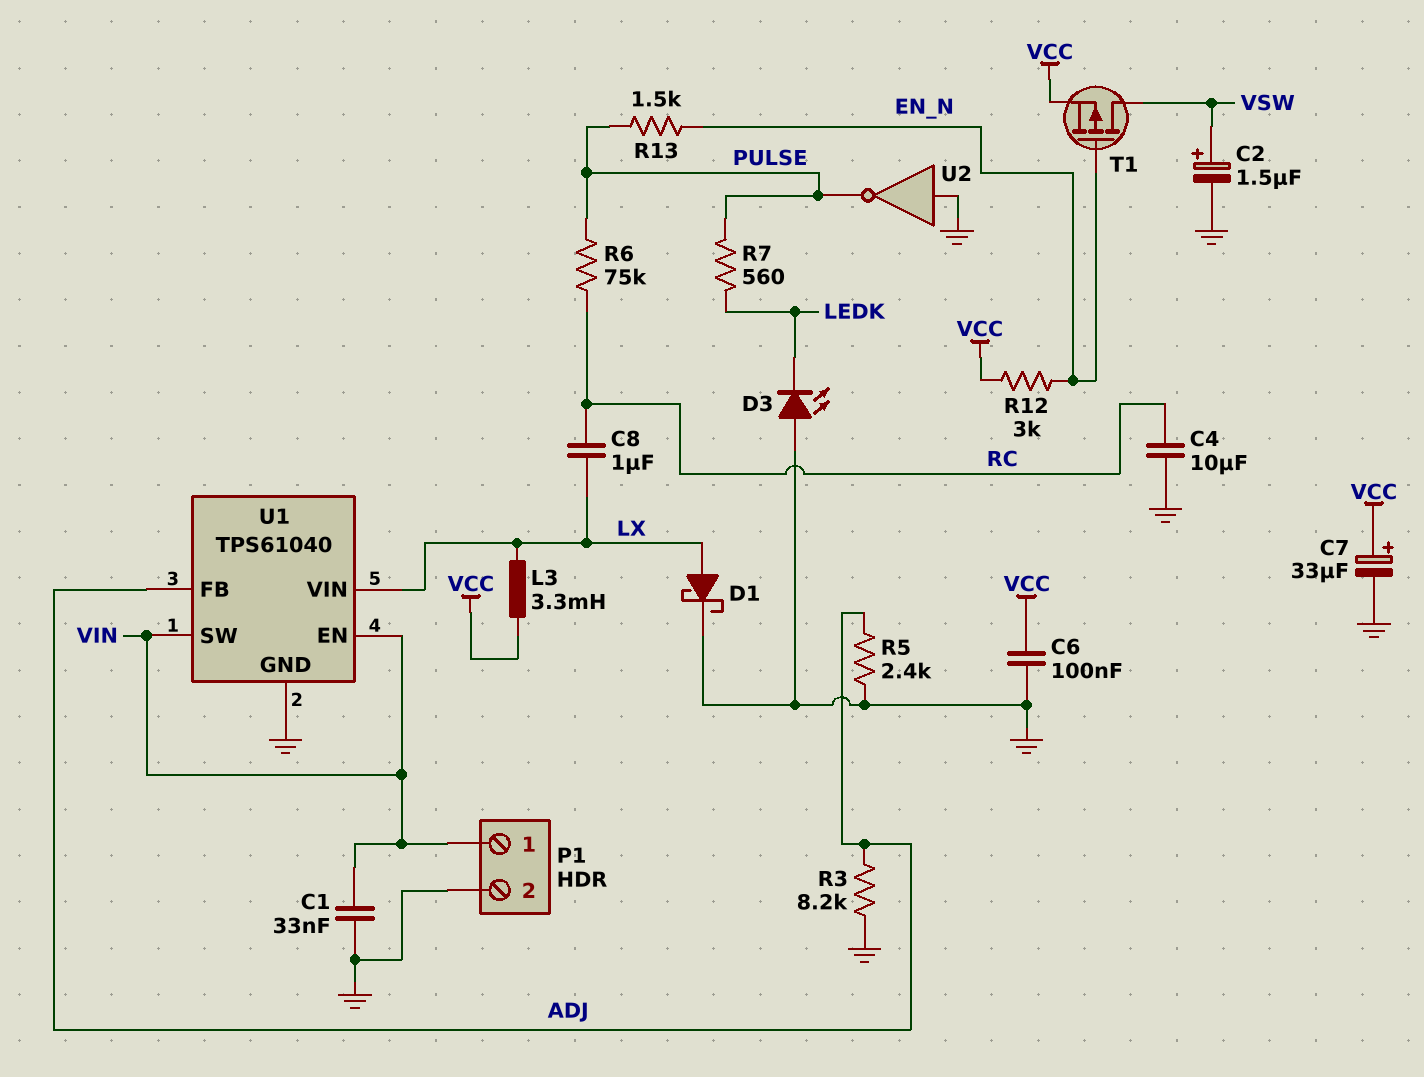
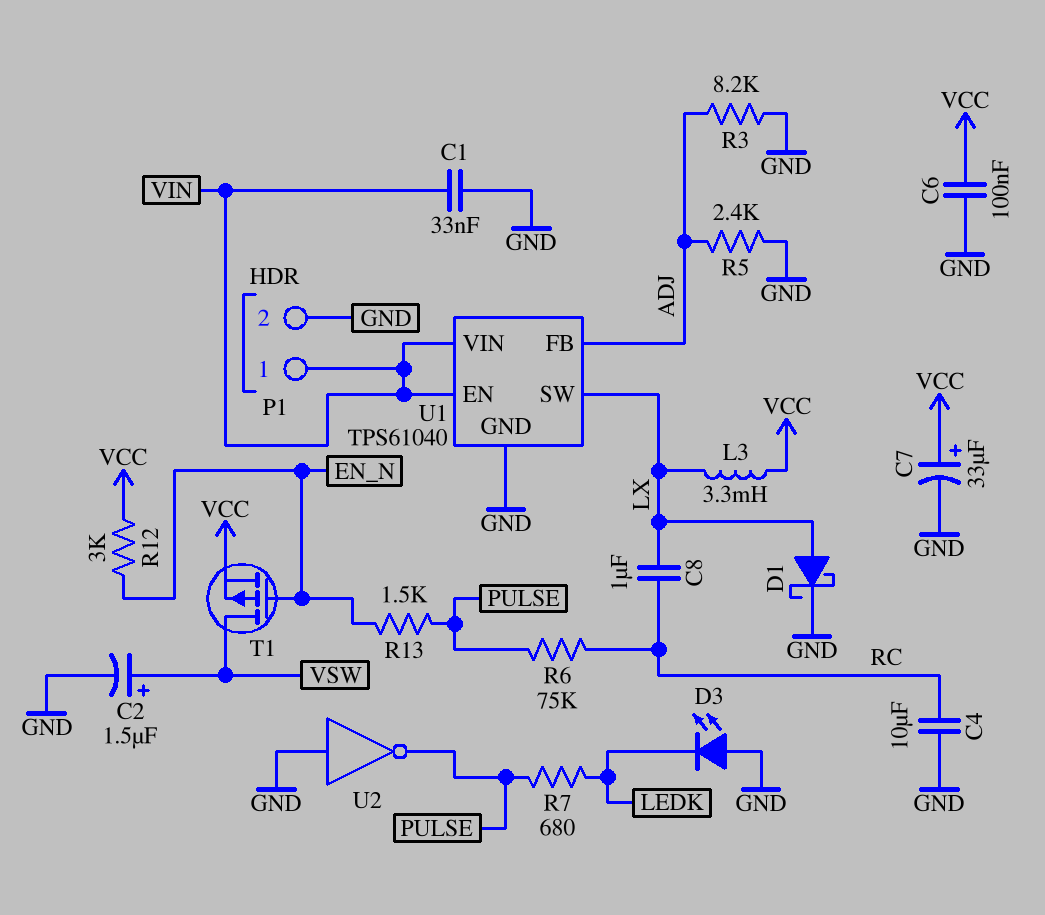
R7: 560 (LEDK, PULSE) -> 680 (LEDK, PULSE)
U1 pin SW: VIN -> LX
U1 pin VIN: LX -> VIN

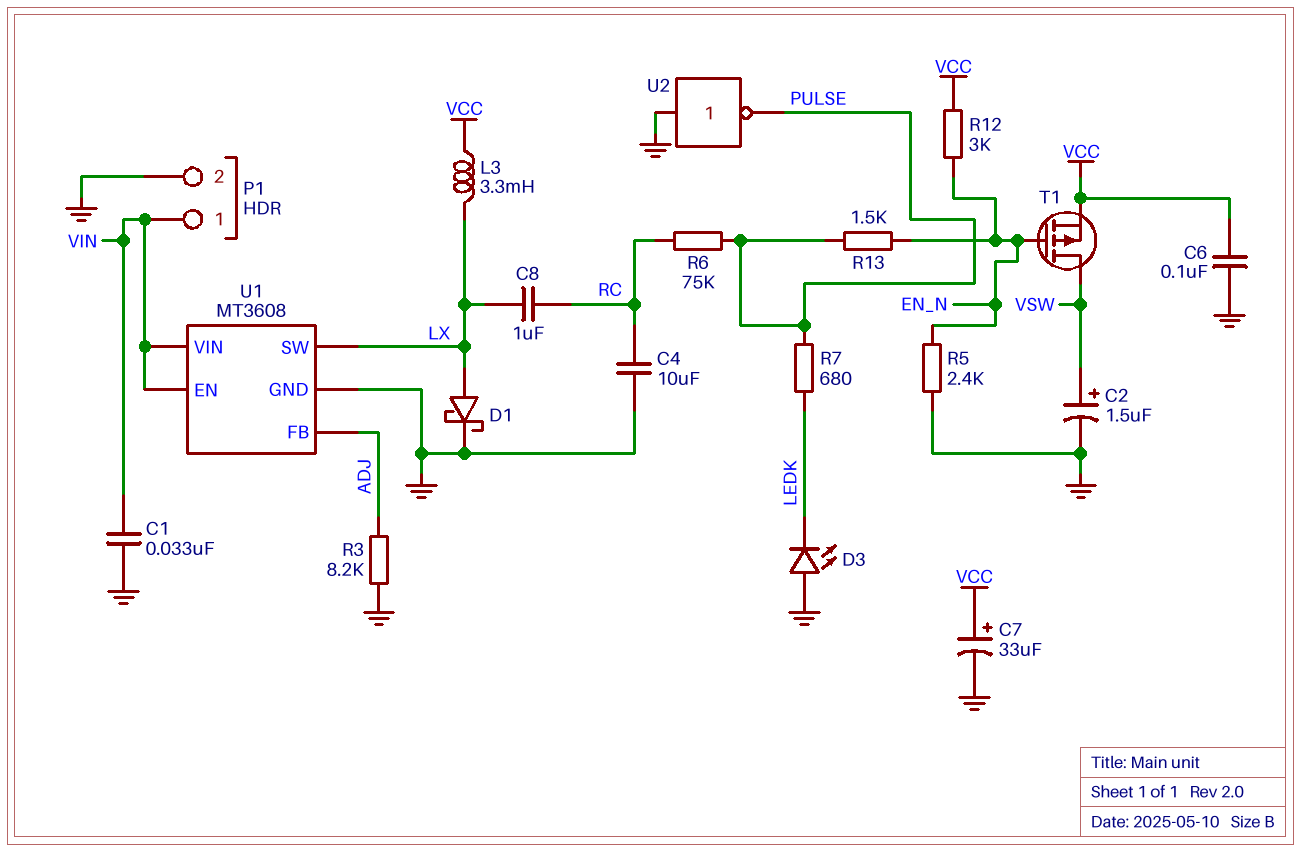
R5: 2.4k (ADJ, GND) -> 2.4k (EN_N, GND)
U1: TPS61040 -> MT3608

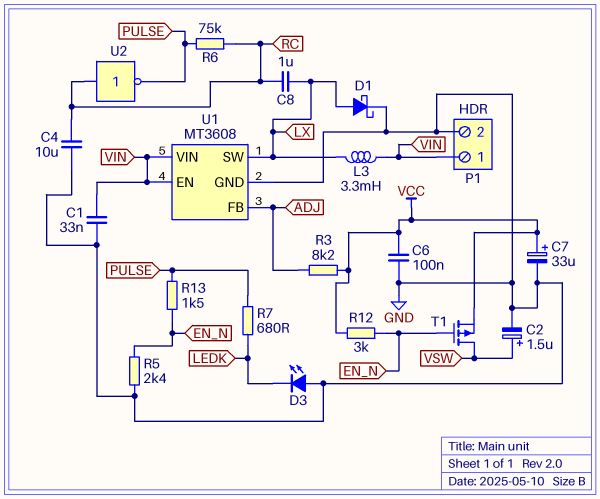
L3: 3.3mH (LX, VCC) -> 3.3mH (LX, VIN)
R3: 8.2k (ADJ, GND) -> 8.2k (ADJ, VCC)
U2: NOT (in GND, out PULSE) -> NOT (in RC, out PULSE)

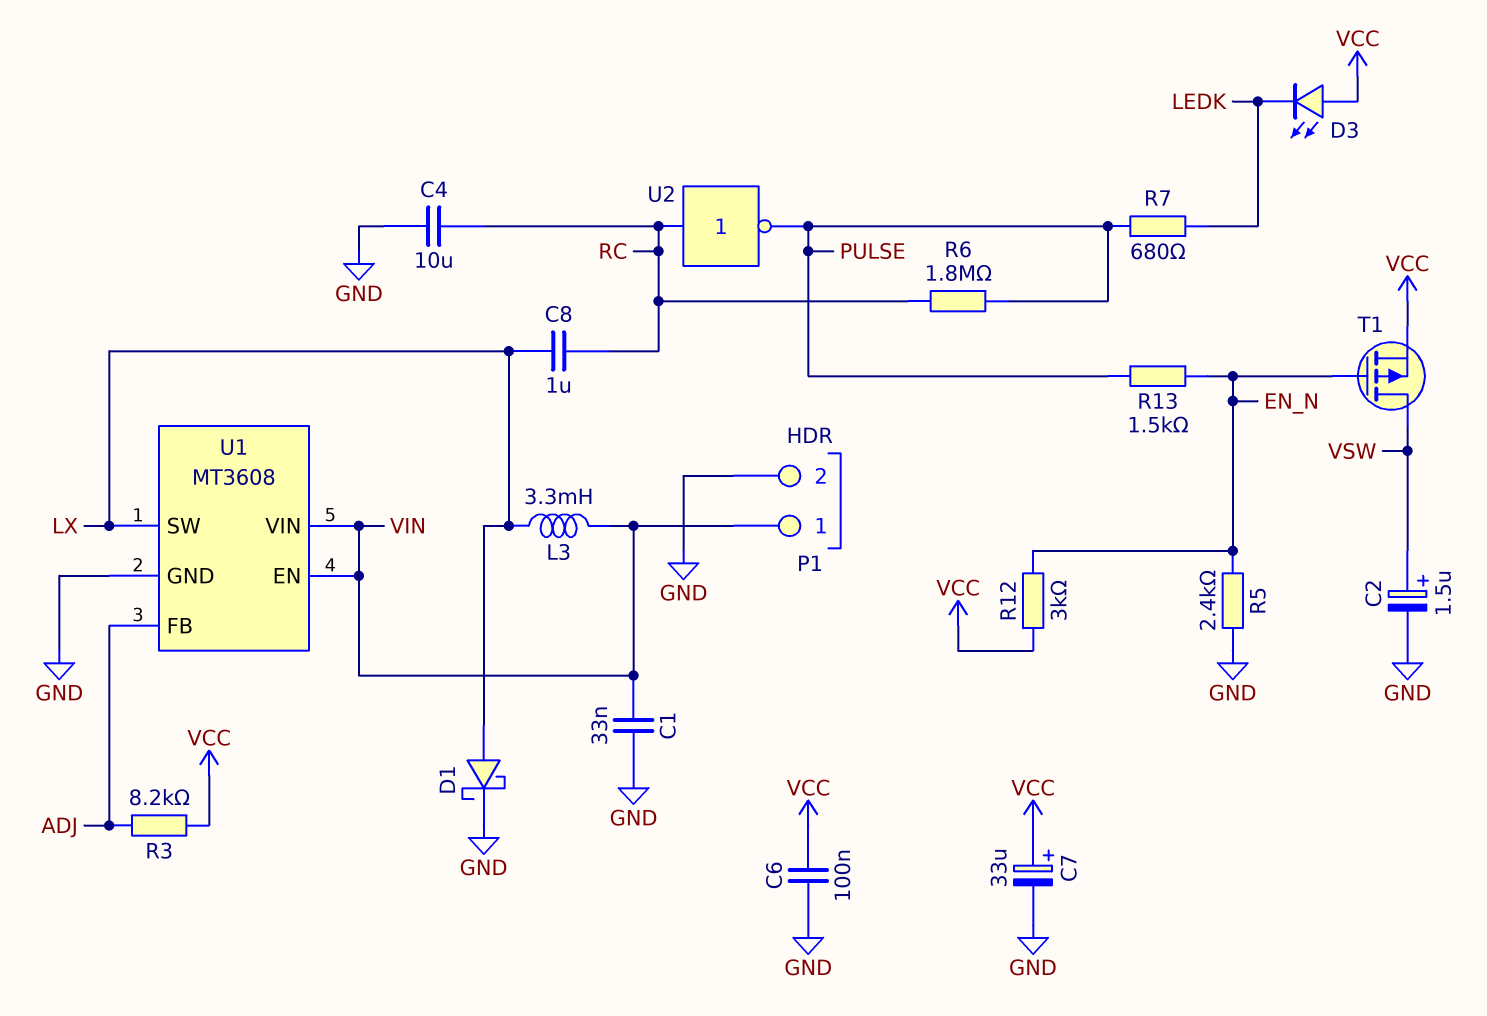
D3: LED (A GND, K LEDK) -> LED (A VCC, K LEDK)
R6: 75k (PULSE, RC) -> 1.8M (PULSE, RC)

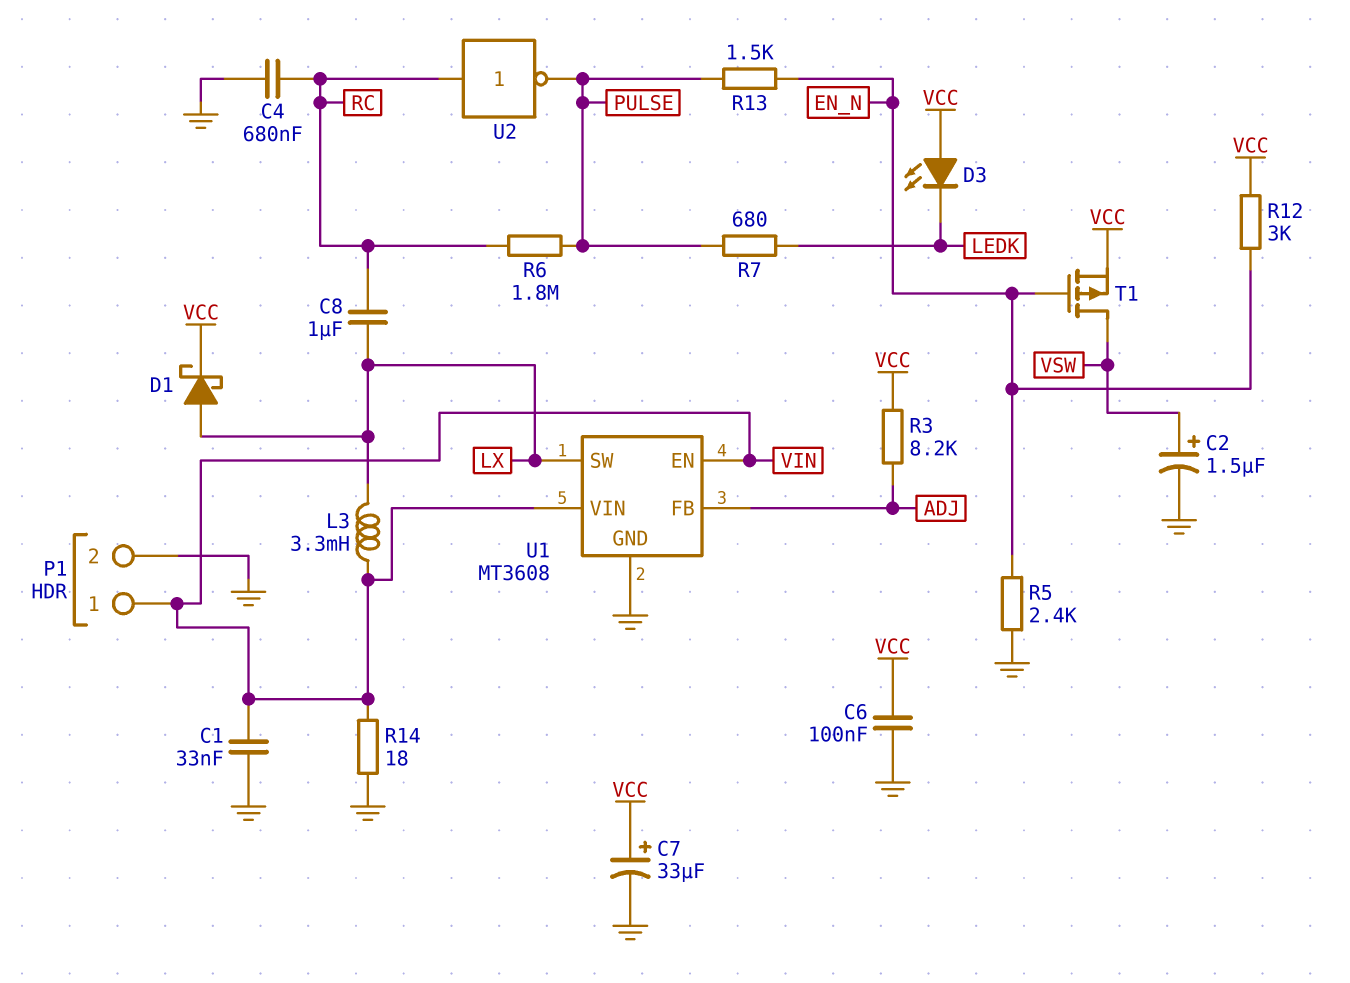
C4: 10uF (GND, RC) -> 680nF (GND, RC)
D1: schottky (A LX, K GND) -> schottky (A LX, K VCC)
R14: none -> 18 (GND, VIN)

